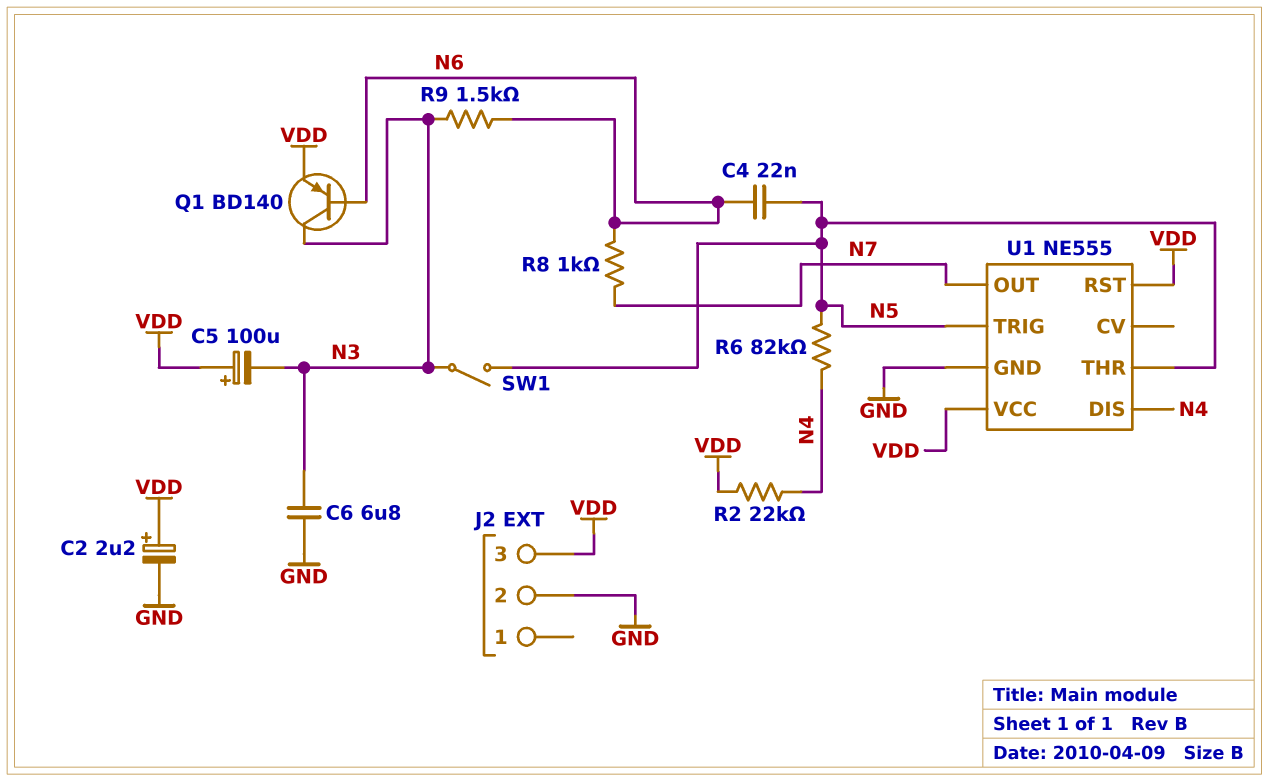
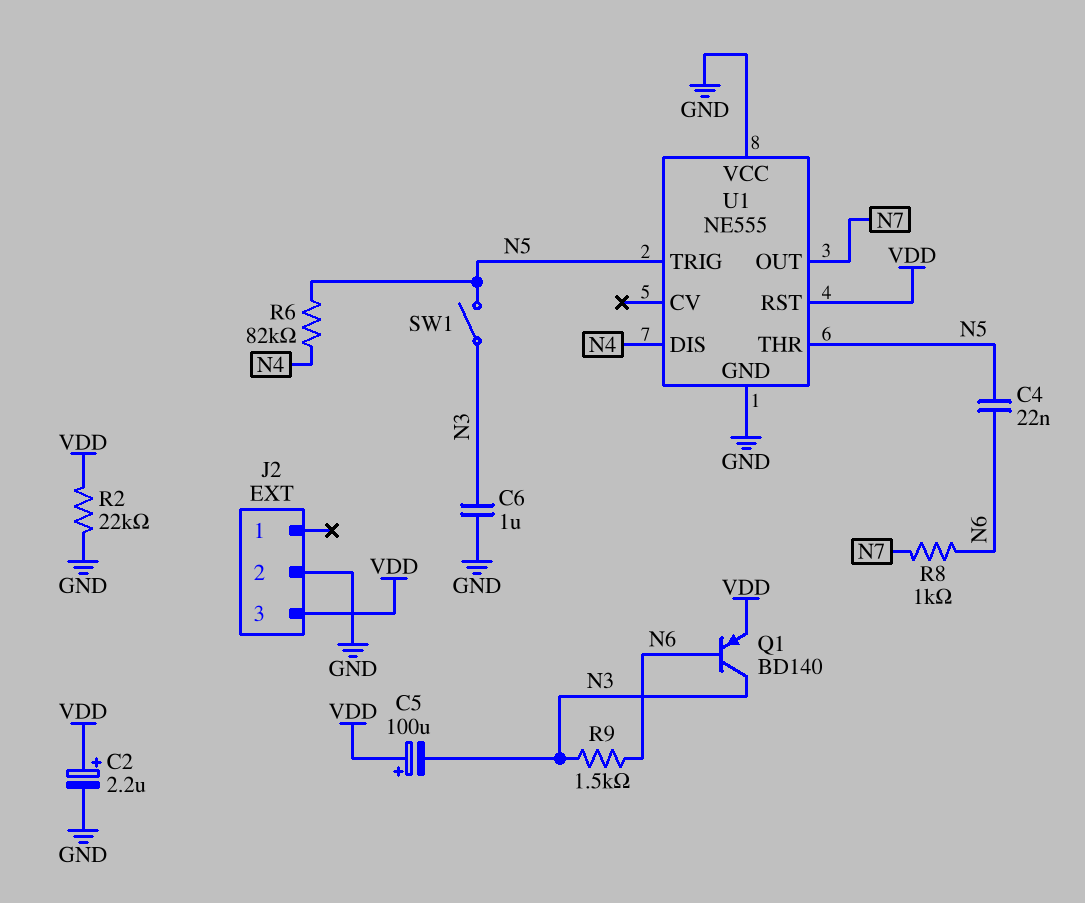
C6: 6.8uF (GND, N3) -> 1uF (GND, N3)
R2: 22k (N4, VDD) -> 22k (GND, VDD)
U1 pin VCC: VDD -> GND

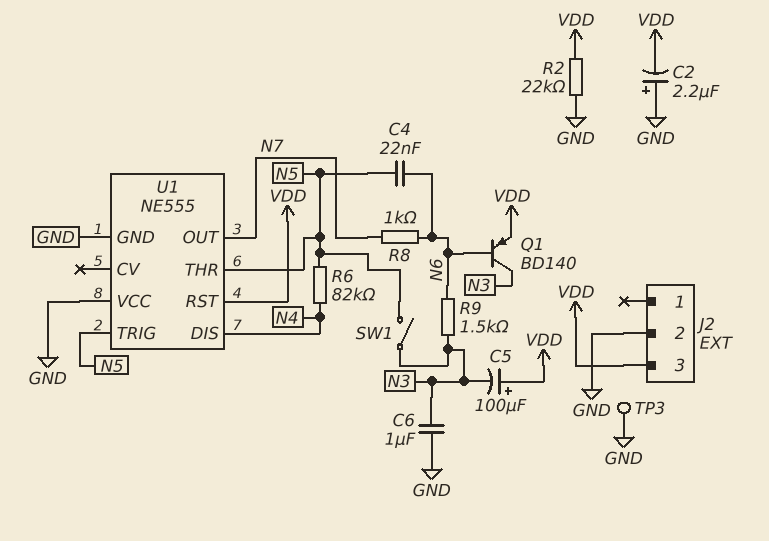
C2: 2.2uF (plus VDD, minus GND) -> 2.2uF (plus GND, minus VDD)
TP3: none -> test point (GND)

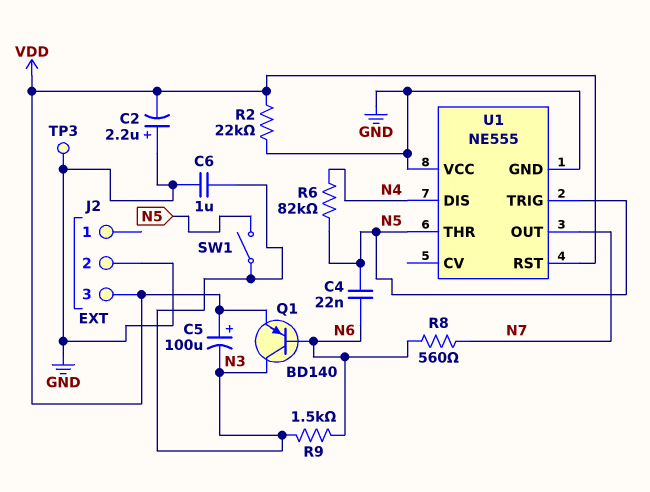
R8: 1k (N6, N7) -> 560 (N6, N7)

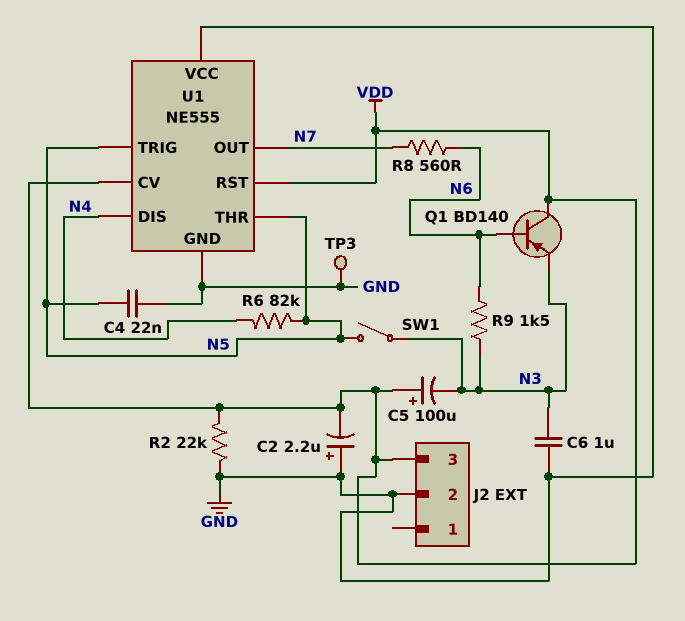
C4: 22nF (N5, N6) -> 22nF (GND, N5)
Q1: PNP BD140 (B N6, C N3, E VDD) -> PNP BD140 (B N6, C VDD, E N3)
U1 pin CV: none -> VDD

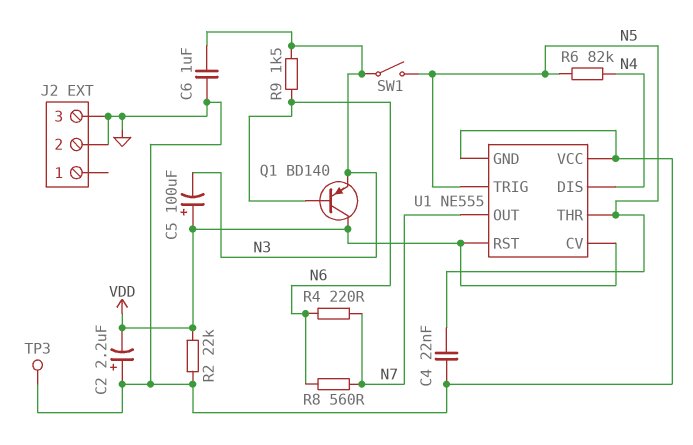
J2 pin 3: VDD -> GND
R4: none -> 220 (N6, N7)

